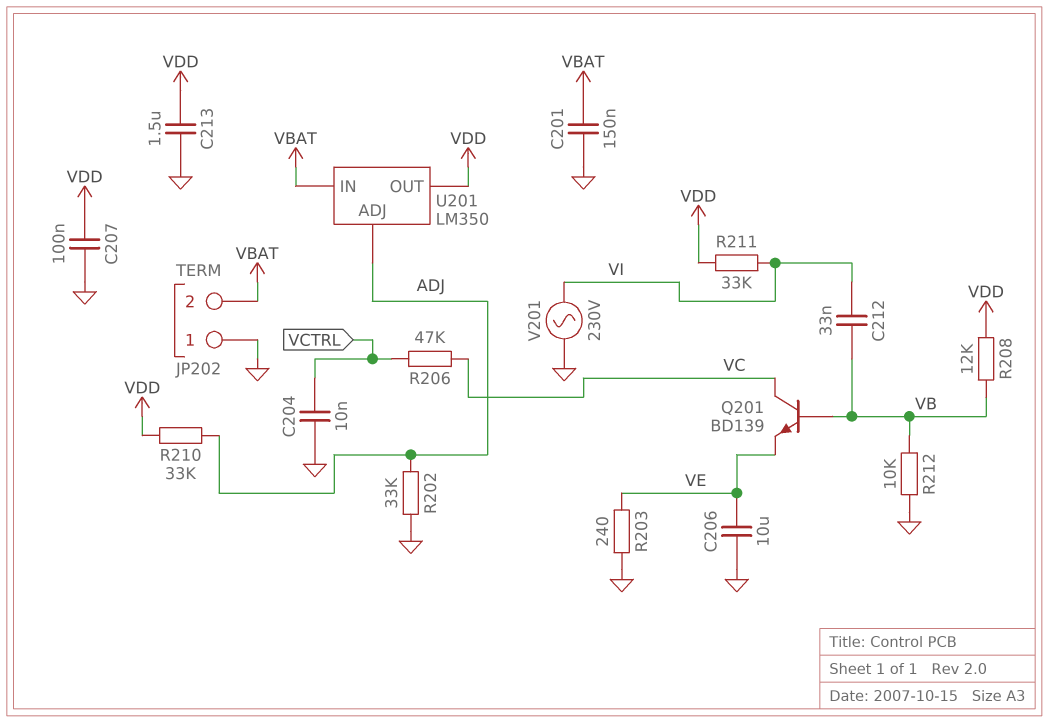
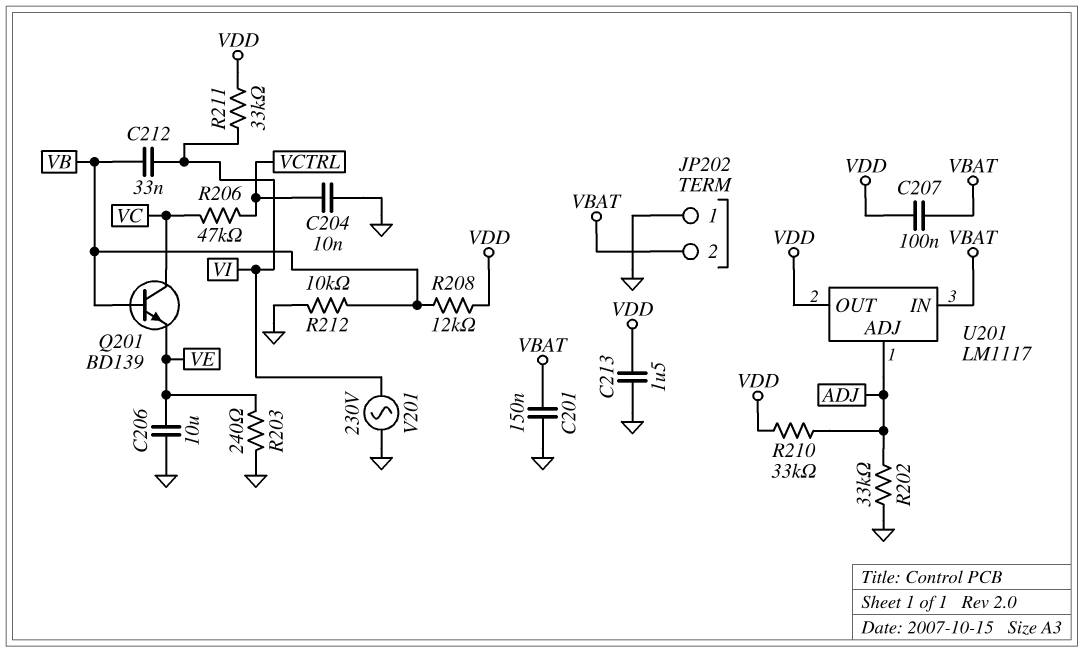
C207: 100nF (GND, VDD) -> 100nF (VBAT, VDD)
U201: LM350 -> LM1117

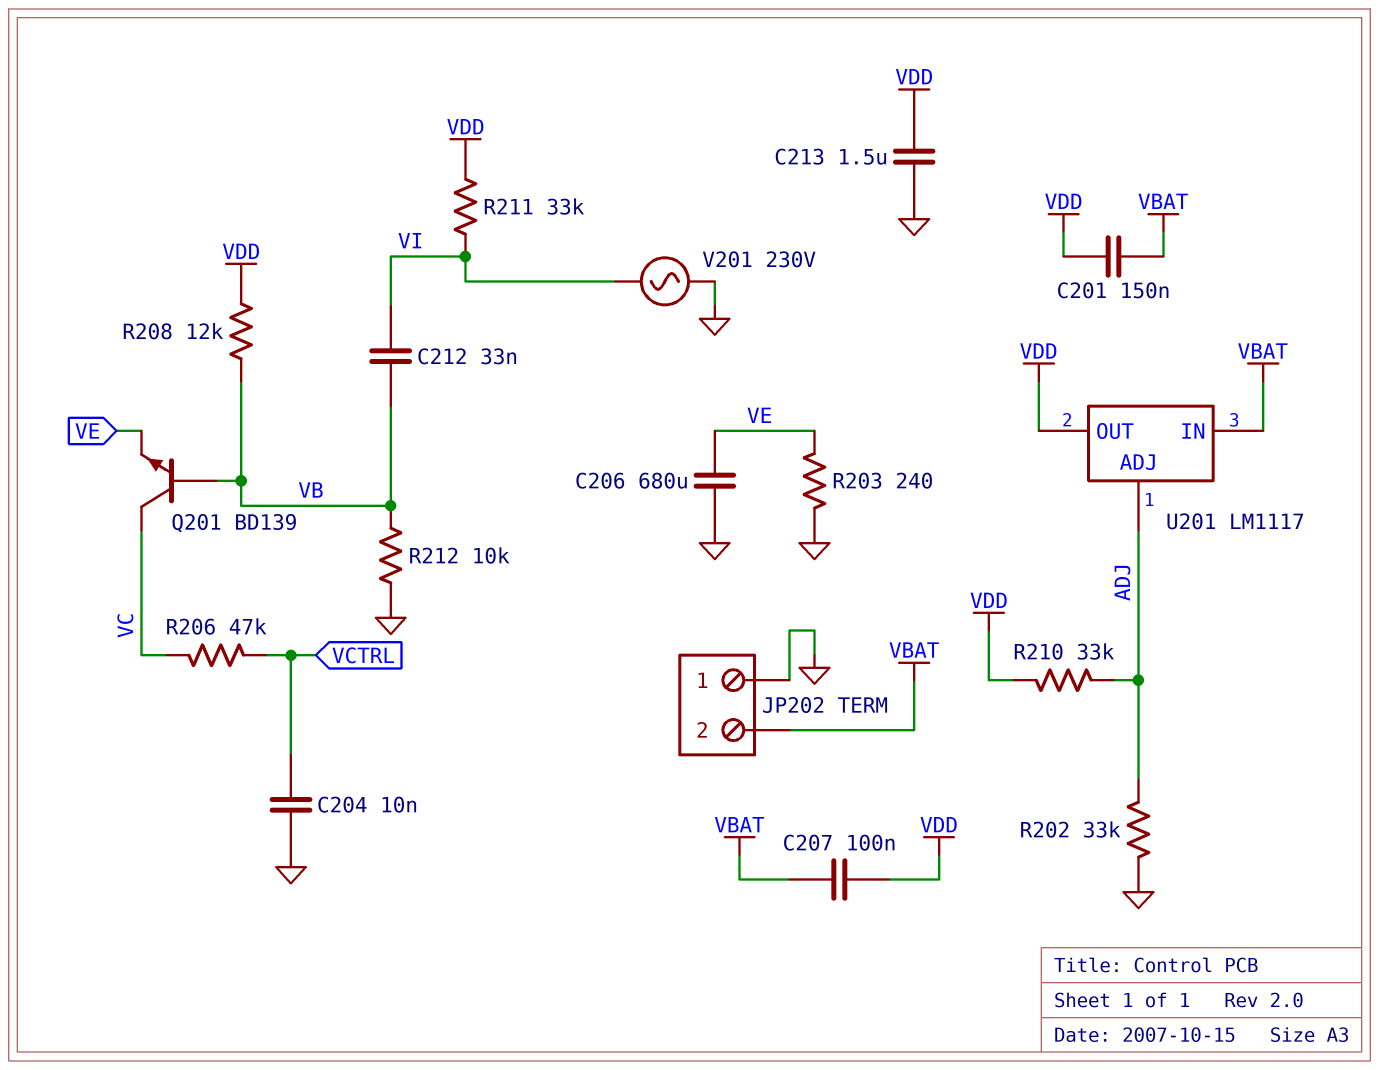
C201: 150nF (GND, VBAT) -> 150nF (VBAT, VDD)
C206: 10uF (GND, VE) -> 680uF (GND, VE)

